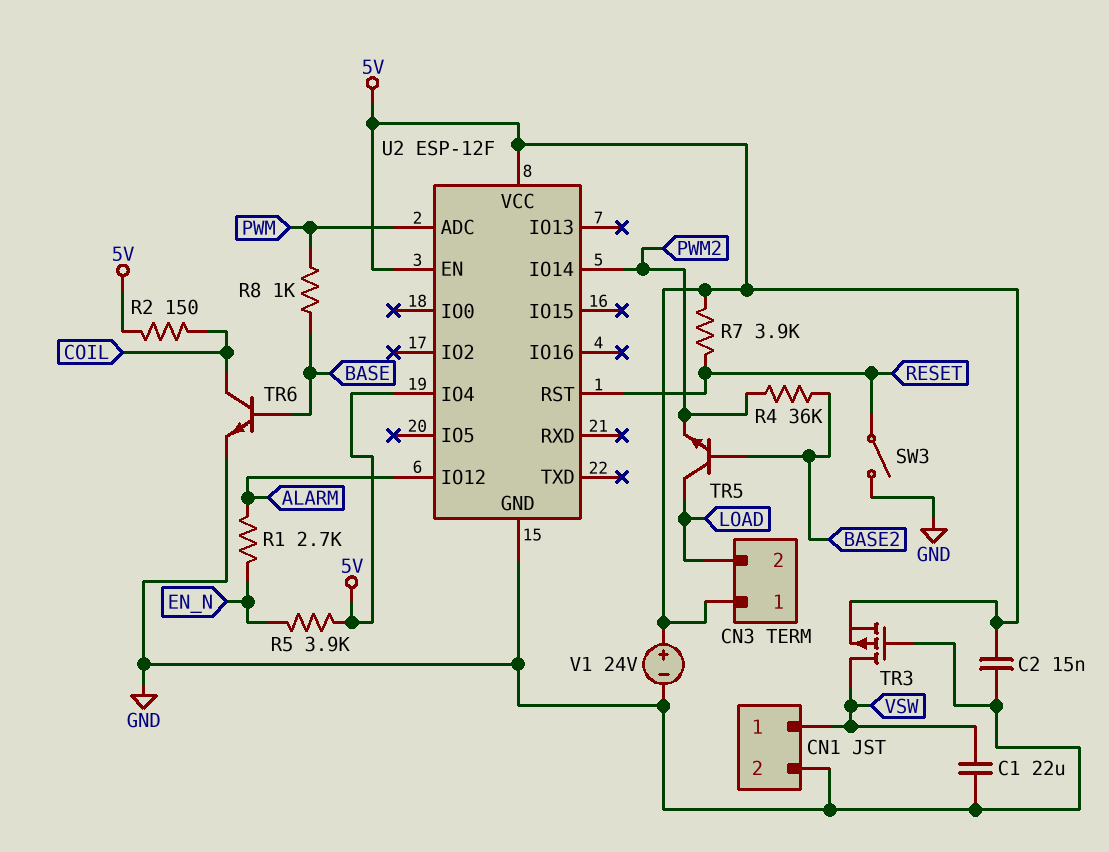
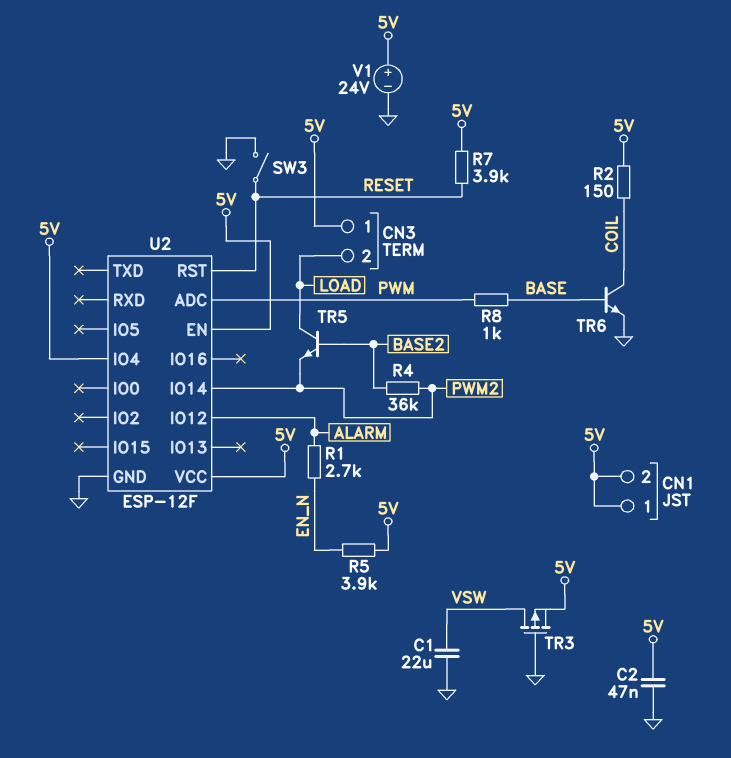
C2: 15nF (5V, GND) -> 47nF (5V, GND)
CN1 pin 1: VSW -> 5V
CN1 pin 2: GND -> 5V

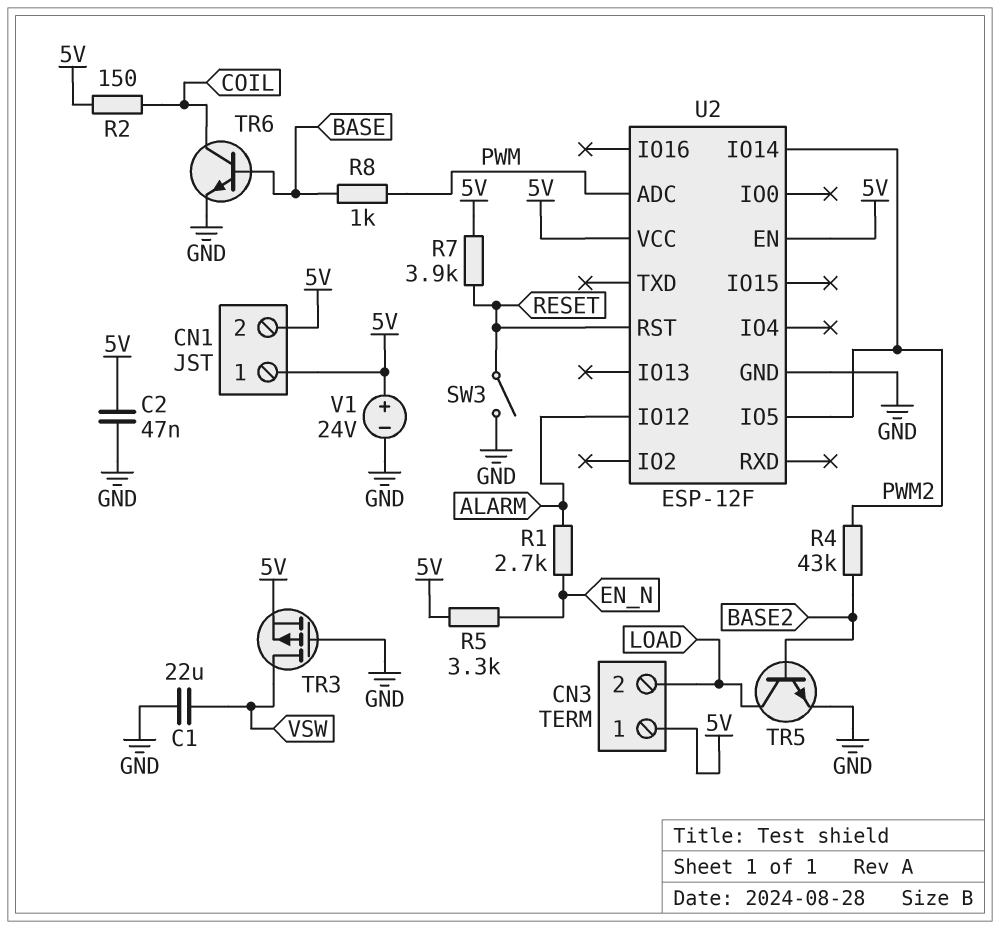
R4: 36k (BASE2, PWM2) -> 43k (BASE2, PWM2)
R5: 3.9k (5V, EN_N) -> 3.3k (5V, EN_N)
TR5: NPN (B BASE2, C LOAD, E PWM2) -> NPN (B BASE2, C LOAD, E GND)
U2 pin IO4: 5V -> none
U2 pin IO5: none -> PWM2

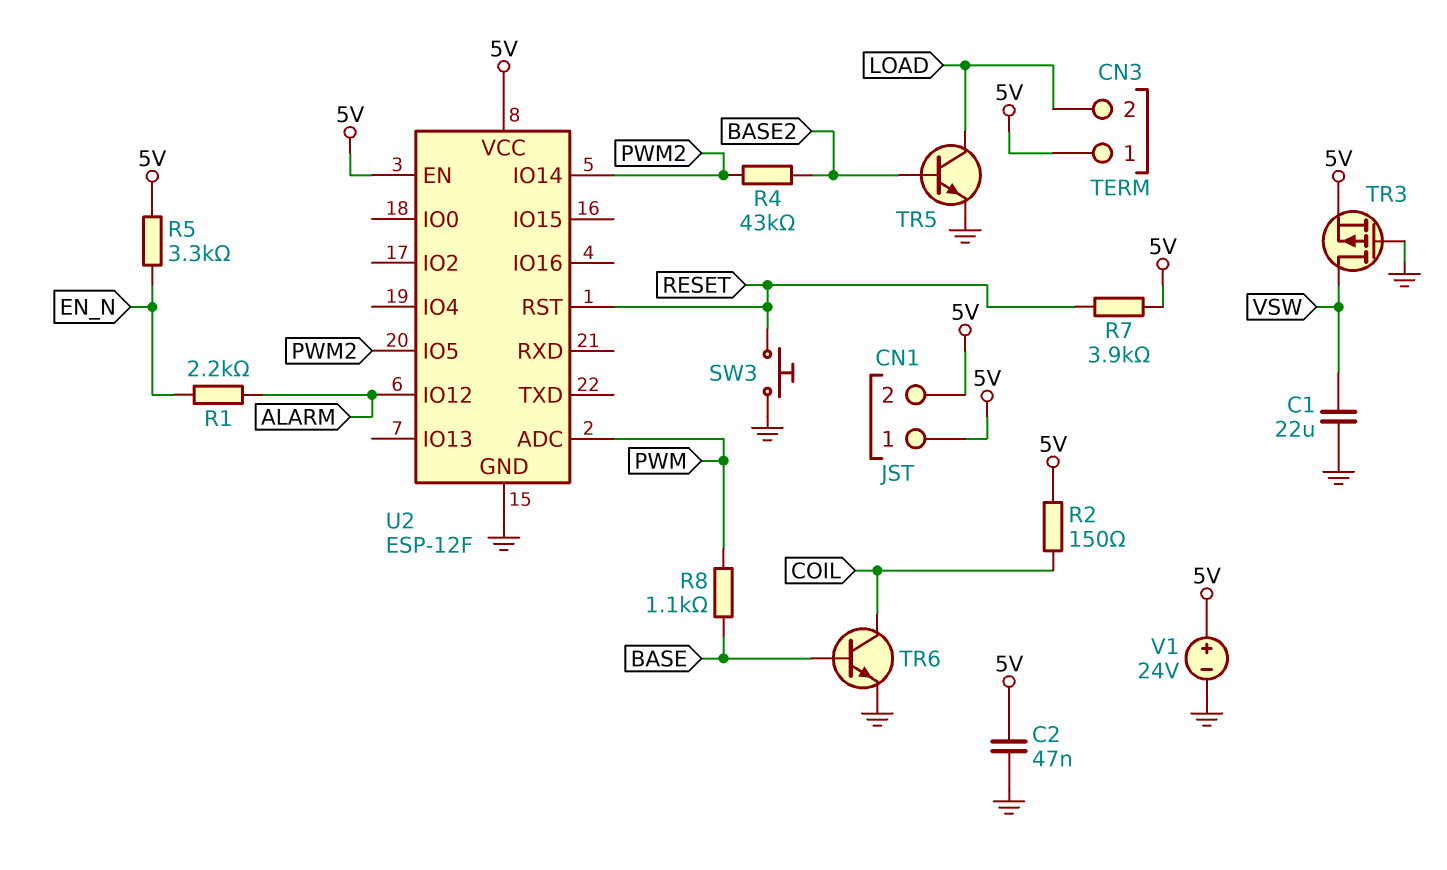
R1: 2.7k (ALARM, EN_N) -> 2.2k (ALARM, EN_N)
R8: 1k (BASE, PWM) -> 1.1k (BASE, PWM)
SW3: switch (GND, RESET) -> button (GND, RESET)

